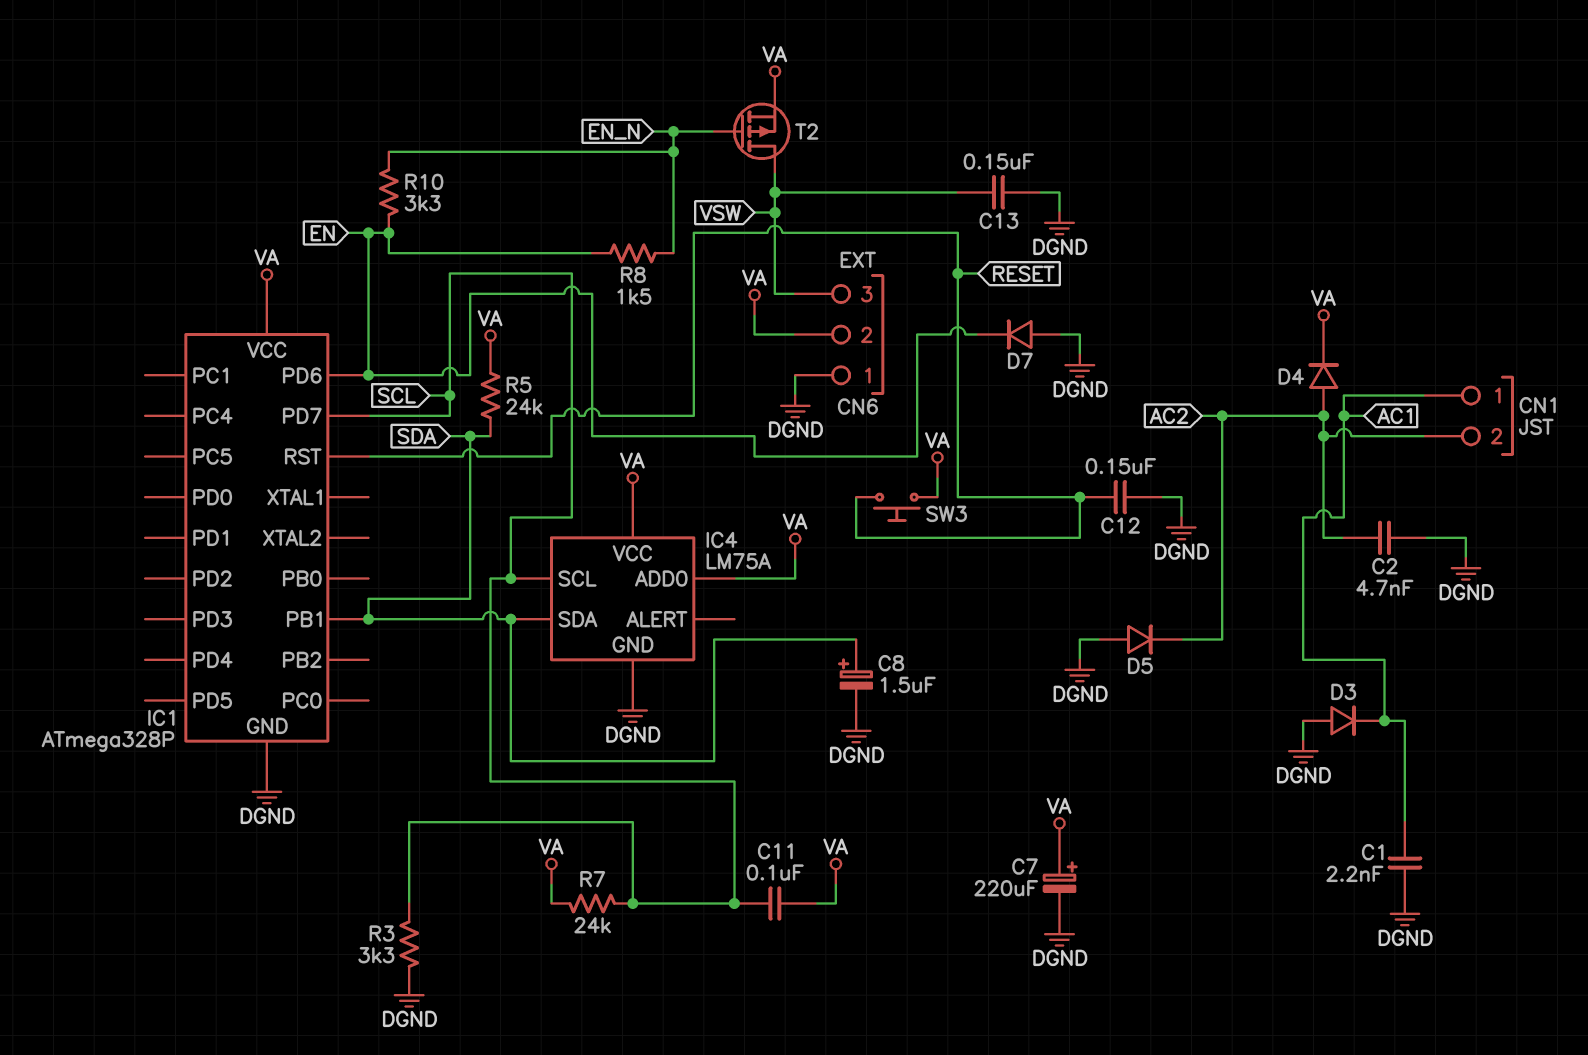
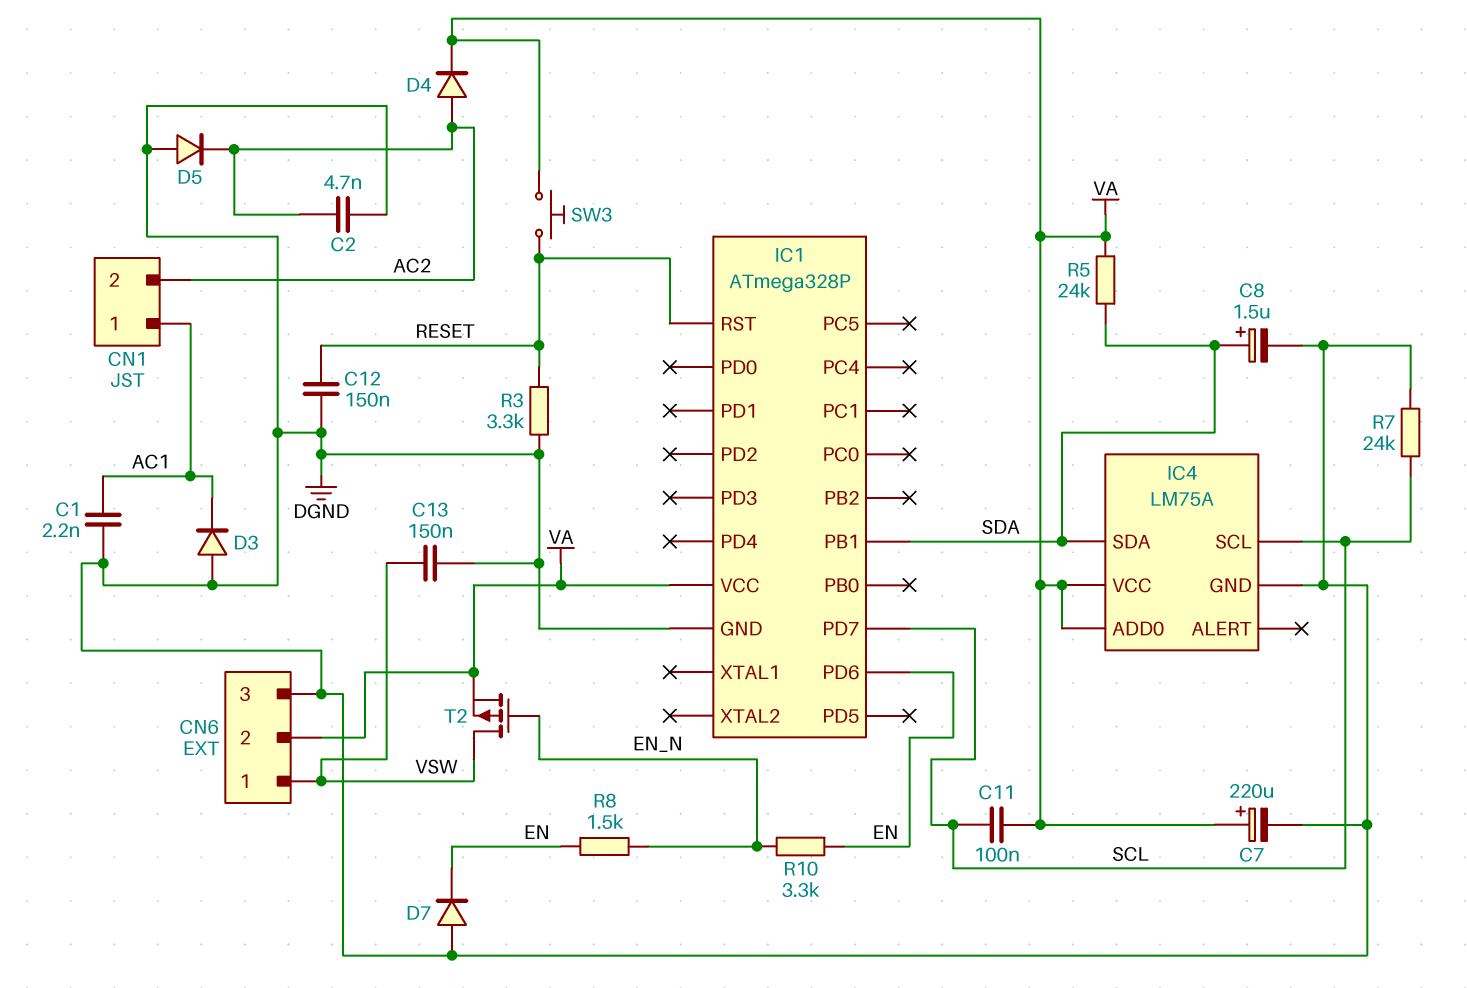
CN6 pin 1: DGND -> VSW
CN6 pin 3: VSW -> DGND
R3: 3.3k (DGND, SCL) -> 3.3k (DGND, RESET)
R7: 24k (SCL, VA) -> 24k (DGND, SCL)

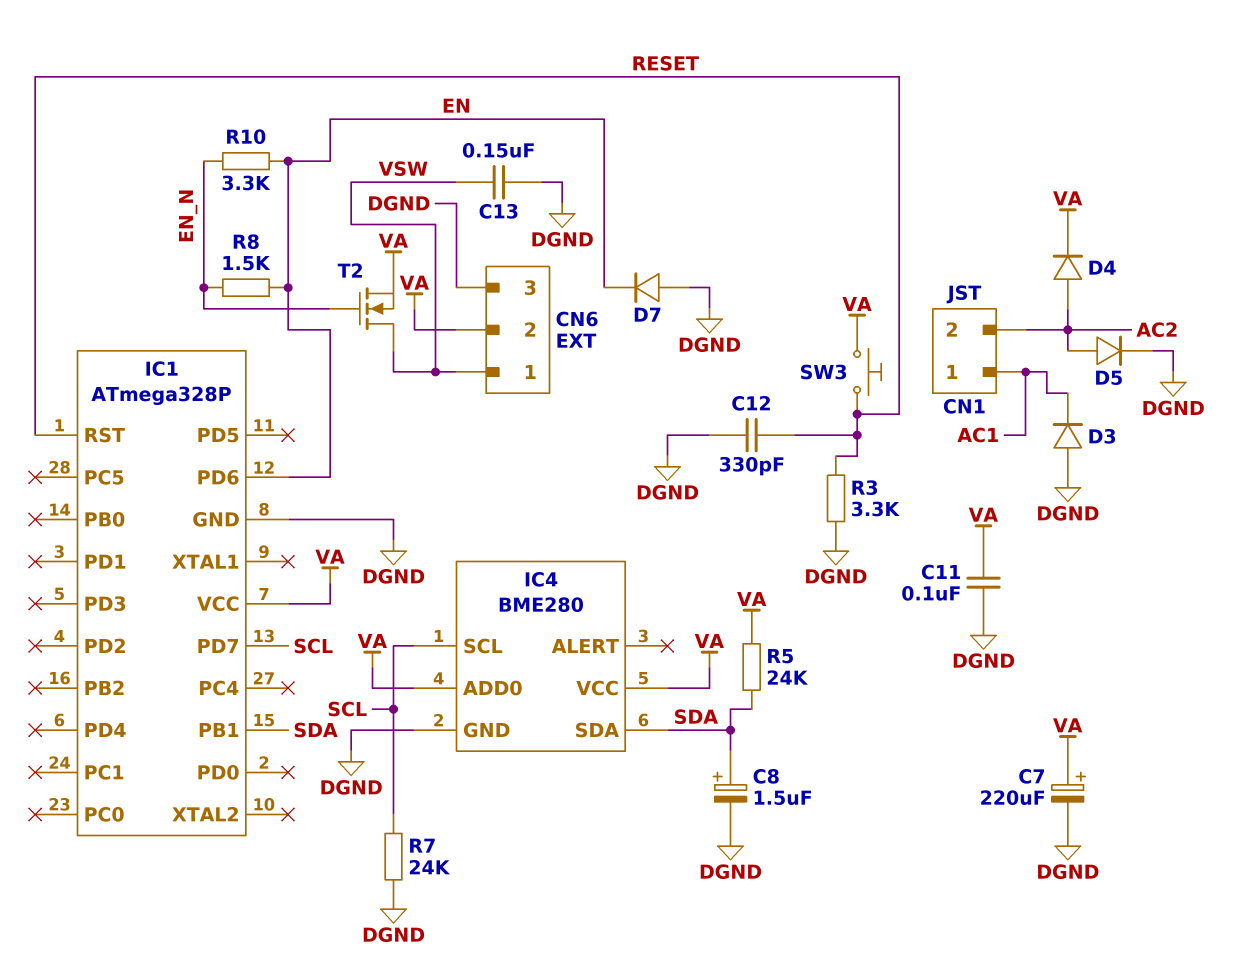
C1: 2.2nF (AC1, DGND) -> none
C2: 4.7nF (AC2, DGND) -> none
C11: 100nF (SCL, VA) -> 100nF (DGND, VA)
C12: 150nF (DGND, RESET) -> 330pF (DGND, RESET)
D5: diode (A DGND, K AC2) -> diode (A AC2, K DGND)
IC4: LM75A -> BME280
T2: PMOS (G EN_N, D VSW, S VA) -> NMOS (G EN_N, D VSW, S VA)

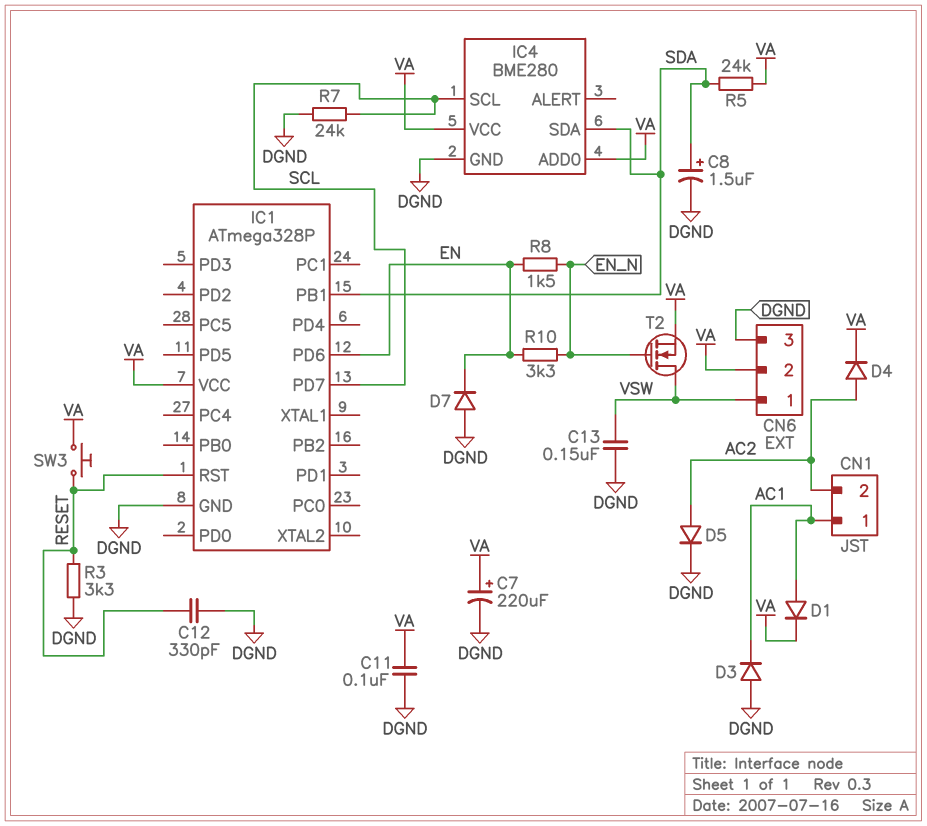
D1: none -> diode (A AC1, K VA)

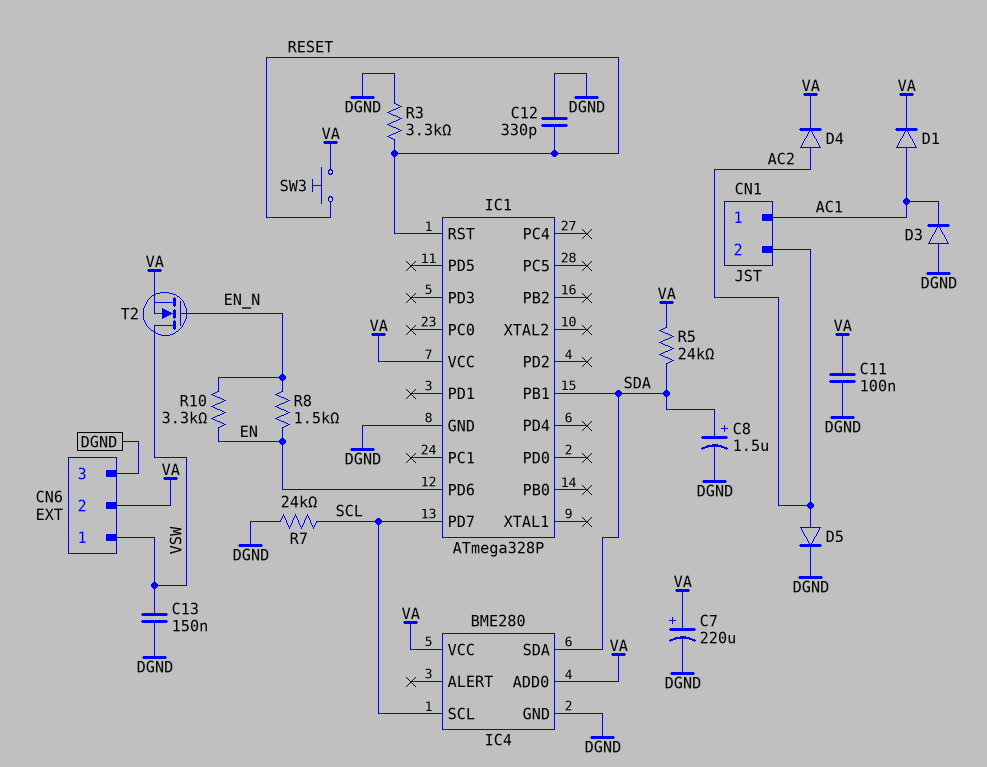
D7: diode (A DGND, K EN) -> none

